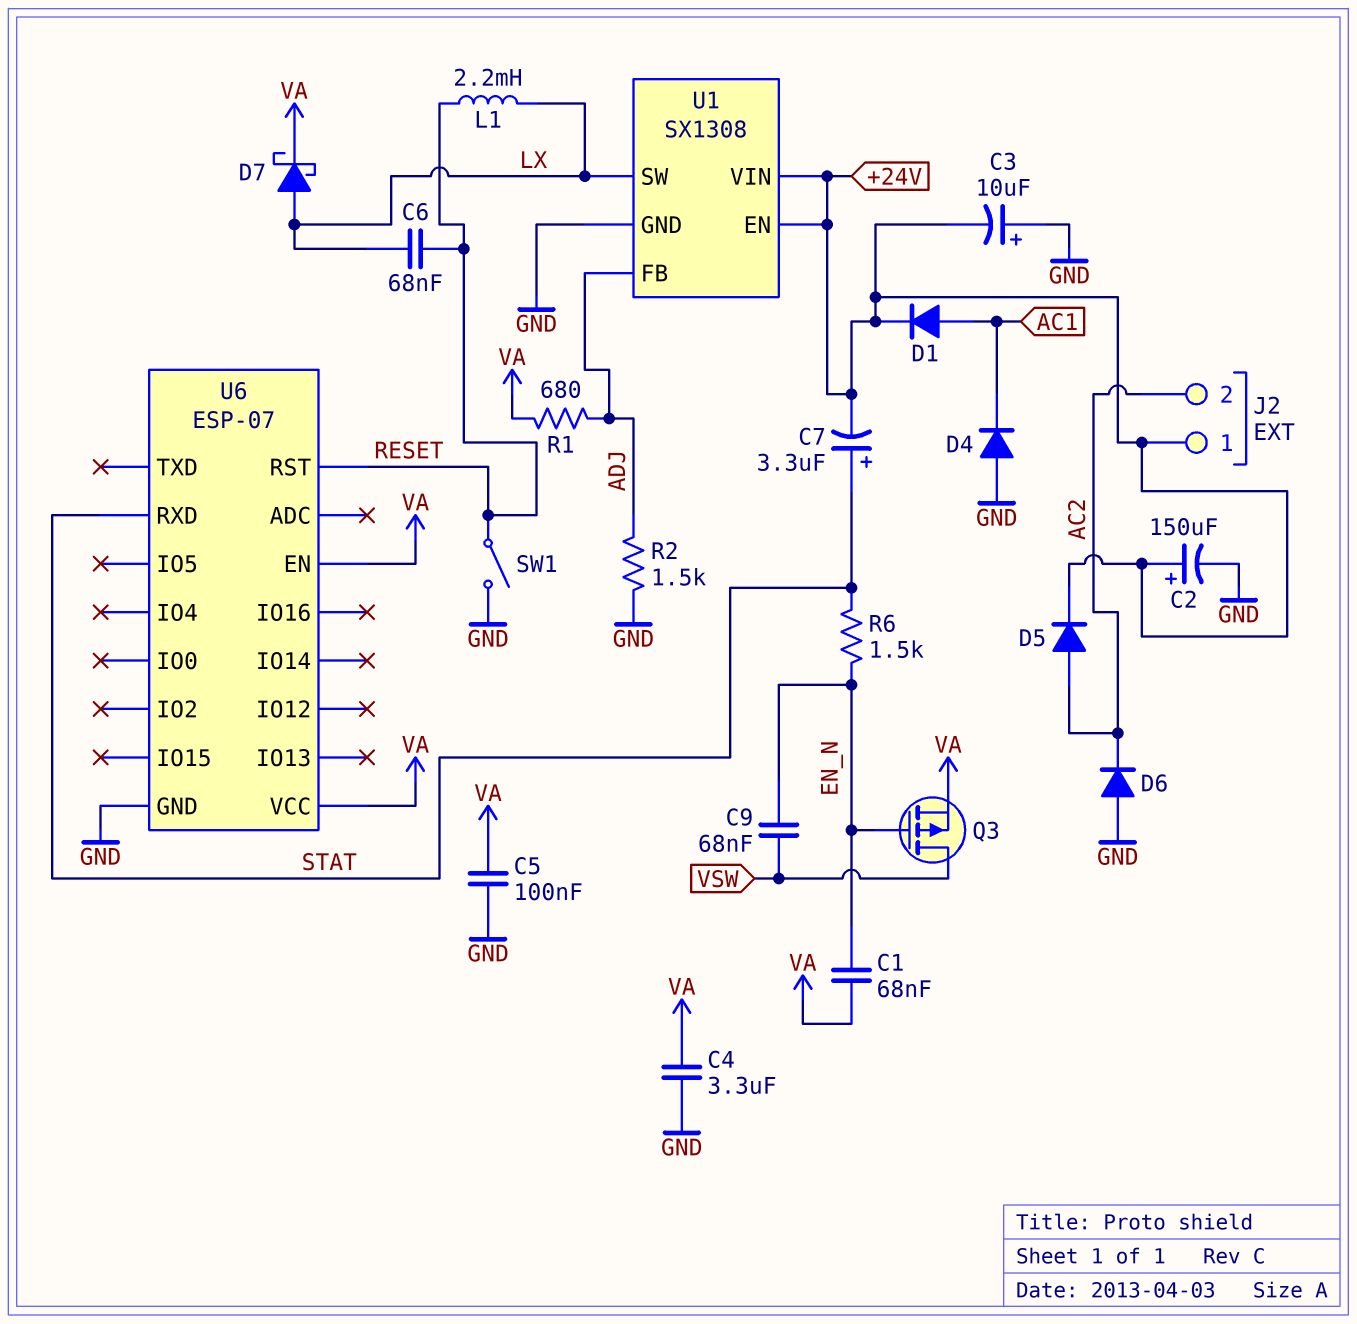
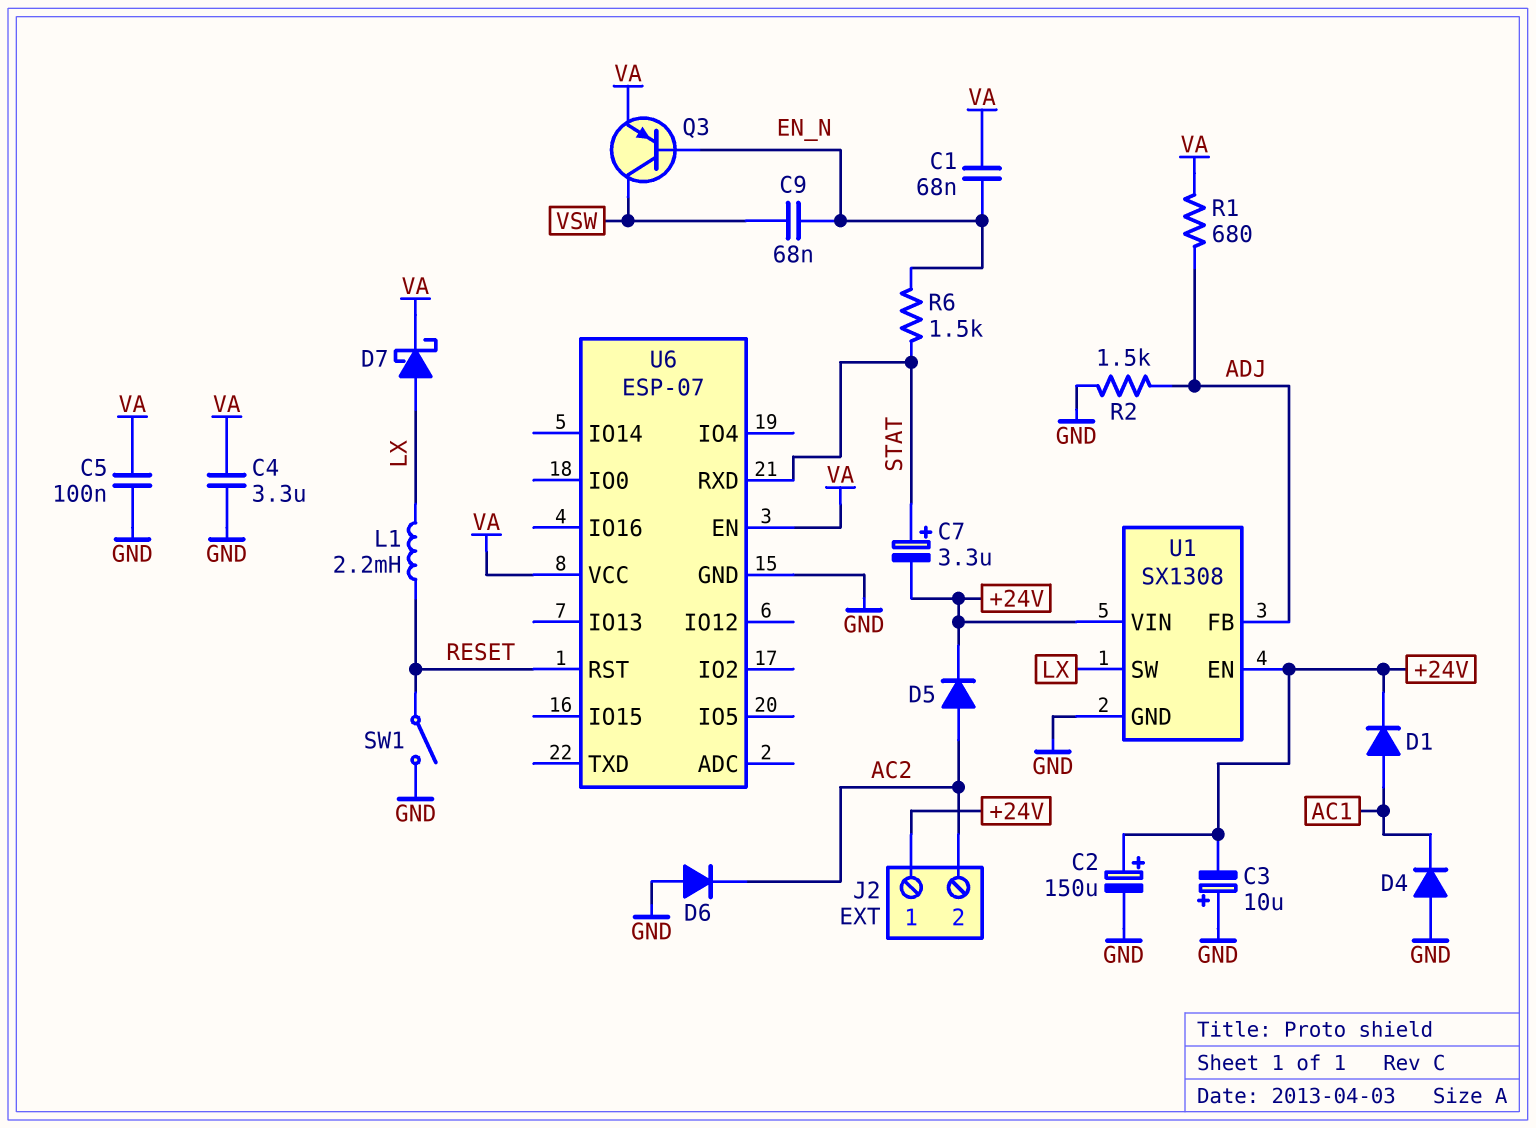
C6: 68nF (LX, RESET) -> none
Q3: PMOS (G EN_N, D VSW, S VA) -> PNP (B EN_N, C VSW, E VA)

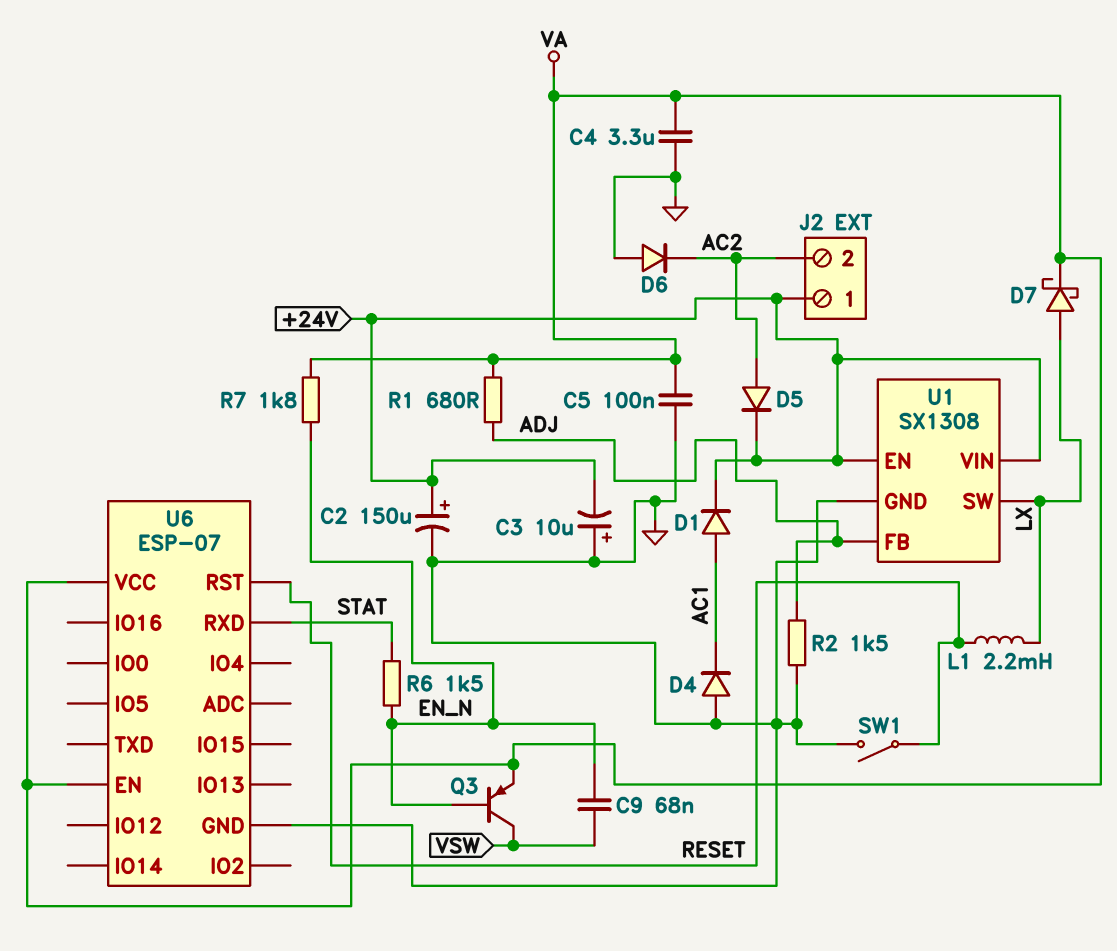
C1: 68nF (EN_N, VA) -> none
C7: 3.3uF (plus STAT, minus +24V) -> none
R7: none -> 1.8k (EN_N, VA)

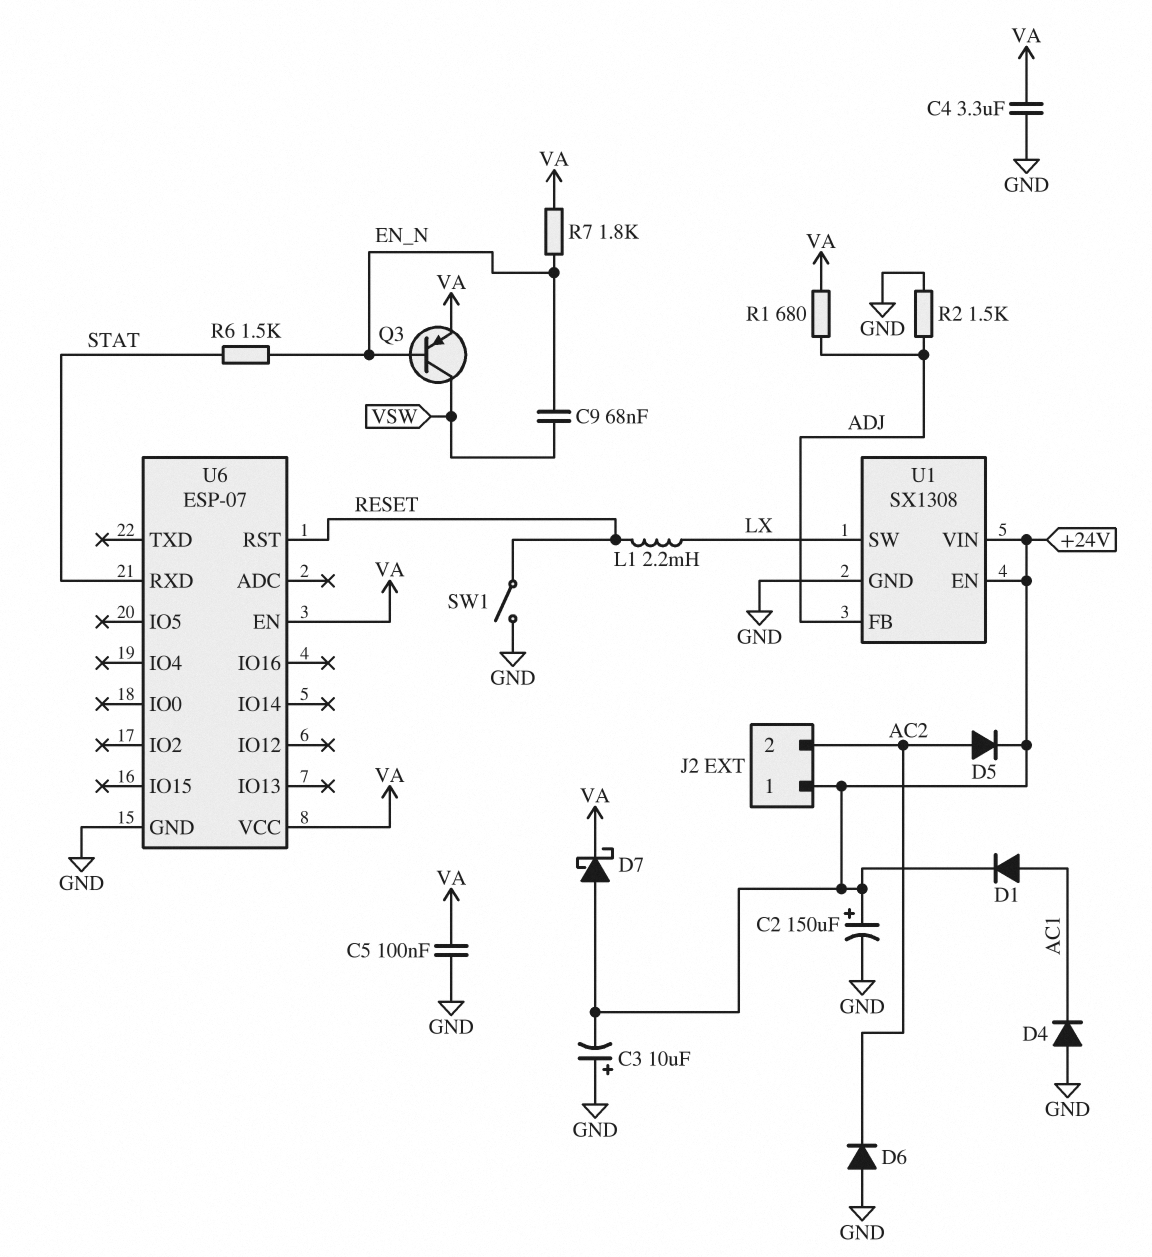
D7: schottky (A LX, K VA) -> schottky (A +24V, K VA)

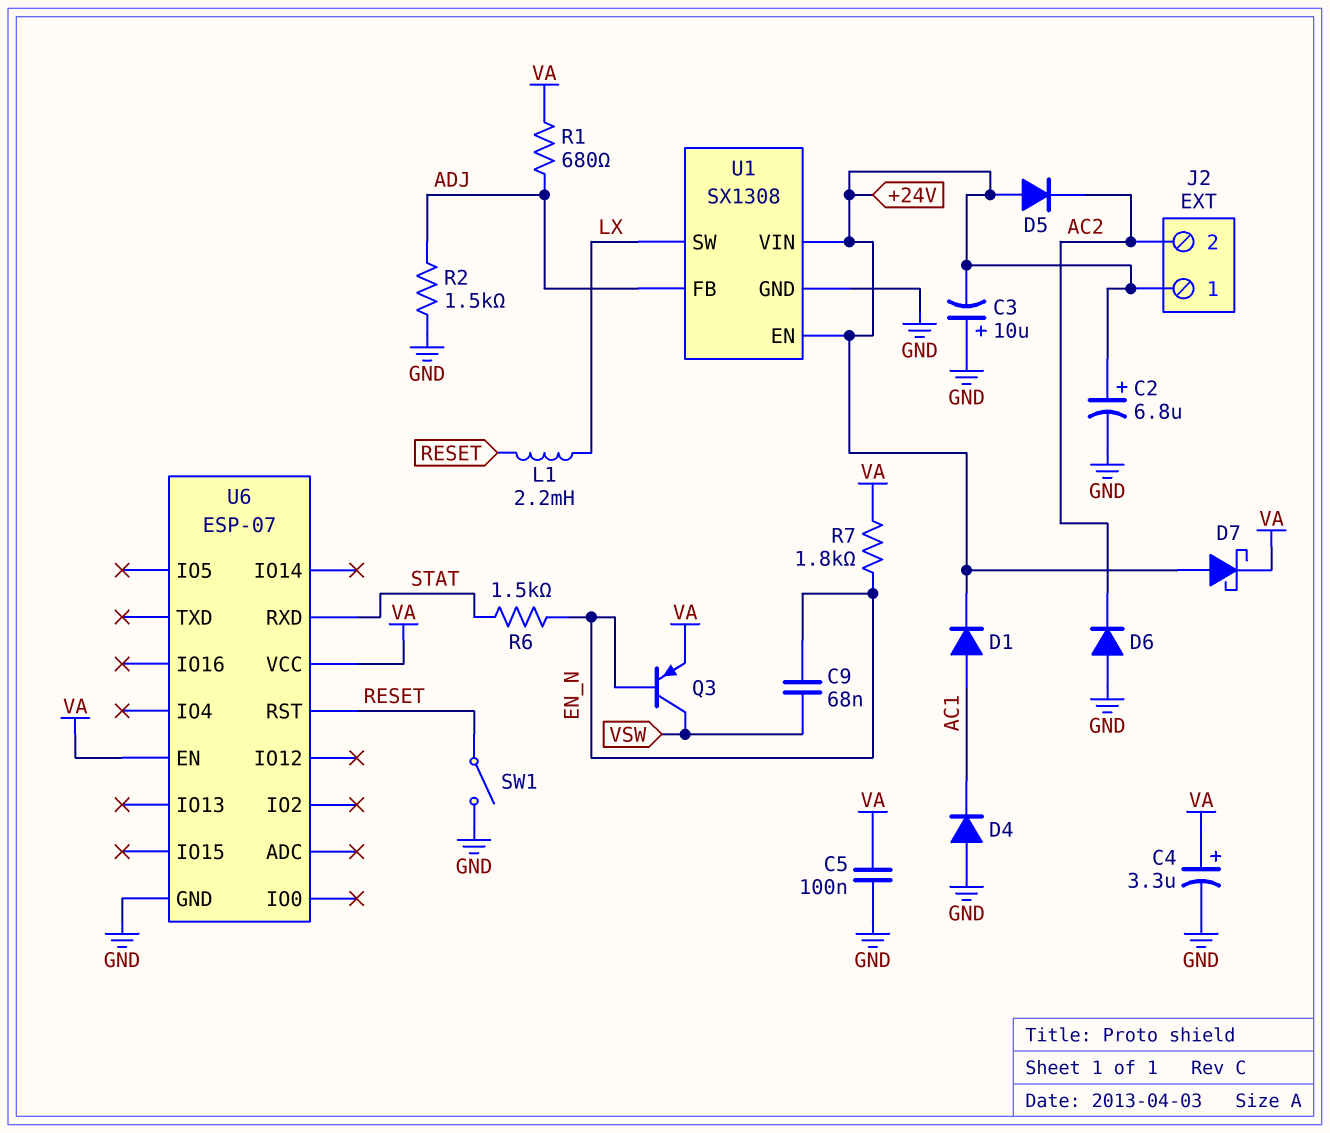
C2: 150uF (plus +24V, minus GND) -> 6.8uF (plus +24V, minus GND)
C4: 3.3uF (GND, VA) -> 3.3uF (plus VA, minus GND)
D5: diode (A AC2, K +24V) -> diode (A +24V, K AC2)

